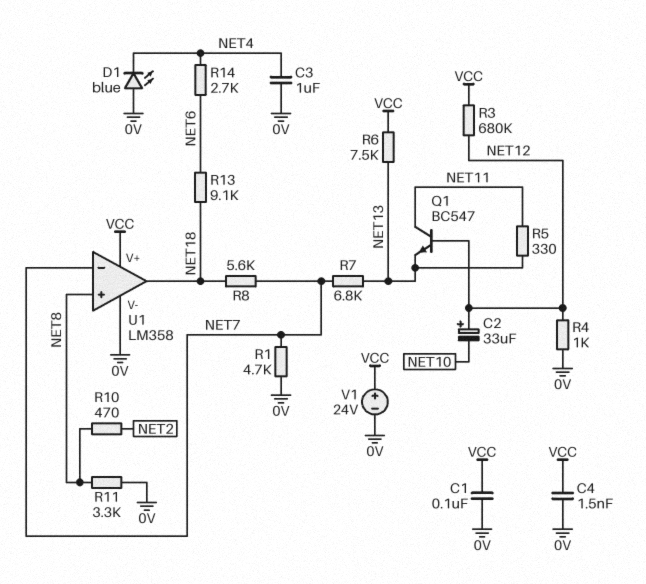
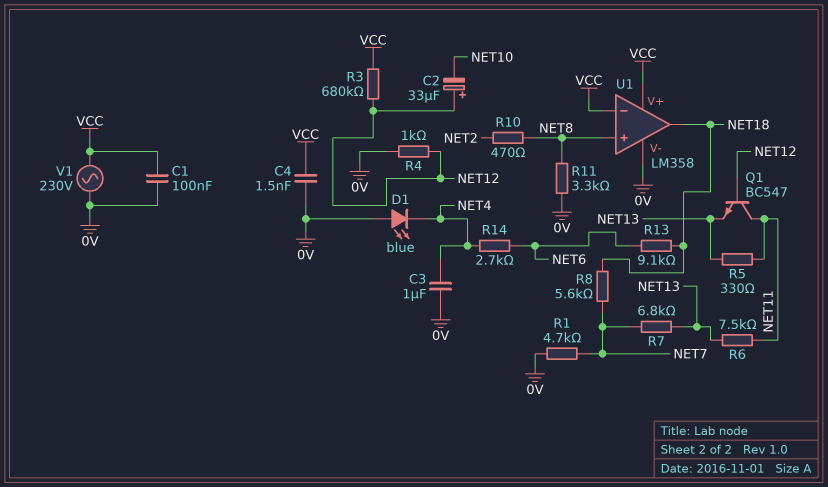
R6: 7.5k (NET13, VCC) -> 7.5k (NET11, NET13)
U1 pin in-: NET7 -> VCC
V1: 24V (plus VCC, minus 0V) -> AC 230V (0V, VCC)

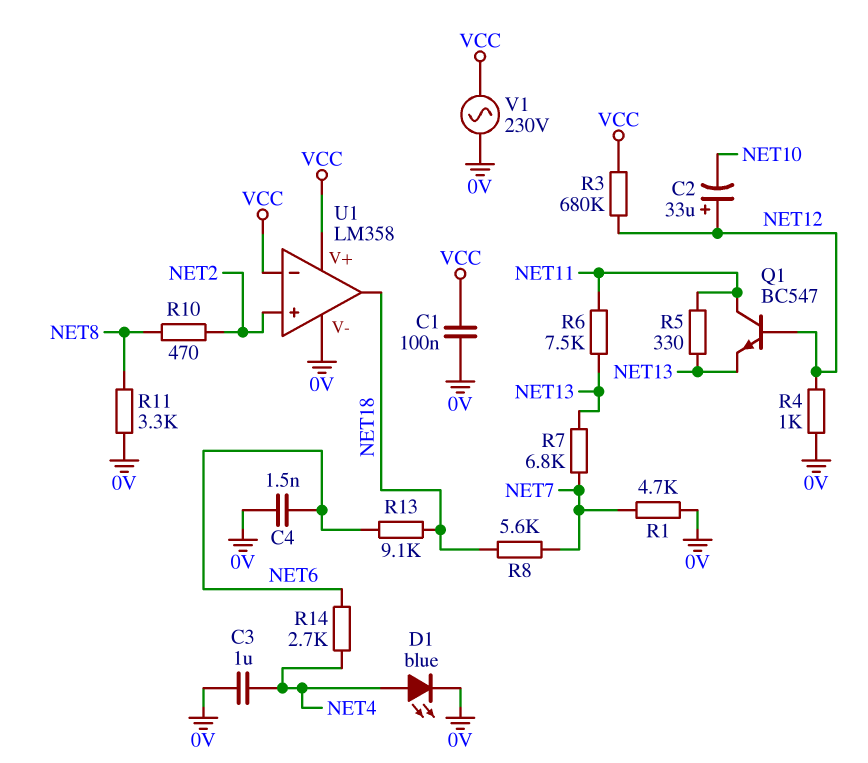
C4: 1.5nF (0V, VCC) -> 1.5nF (0V, NET6)
D1: LED blue (A 0V, K NET4) -> LED blue (A NET4, K 0V)
U1 pin in+: NET8 -> NET2

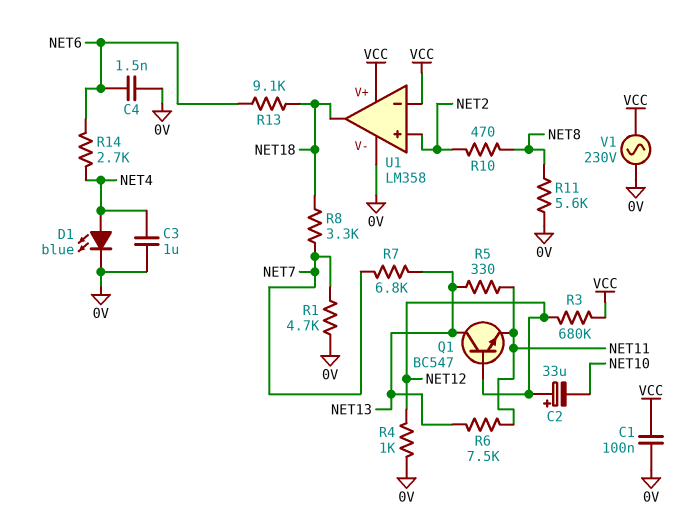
Q1: NPN BC547 (B NET12, C NET11, E NET13) -> NPN BC547 (B NET12, C NET13, E NET11)
R8: 5.6k (NET7, NET18) -> 3.3k (NET7, NET18)
R11: 3.3k (0V, NET8) -> 5.6k (0V, NET8)

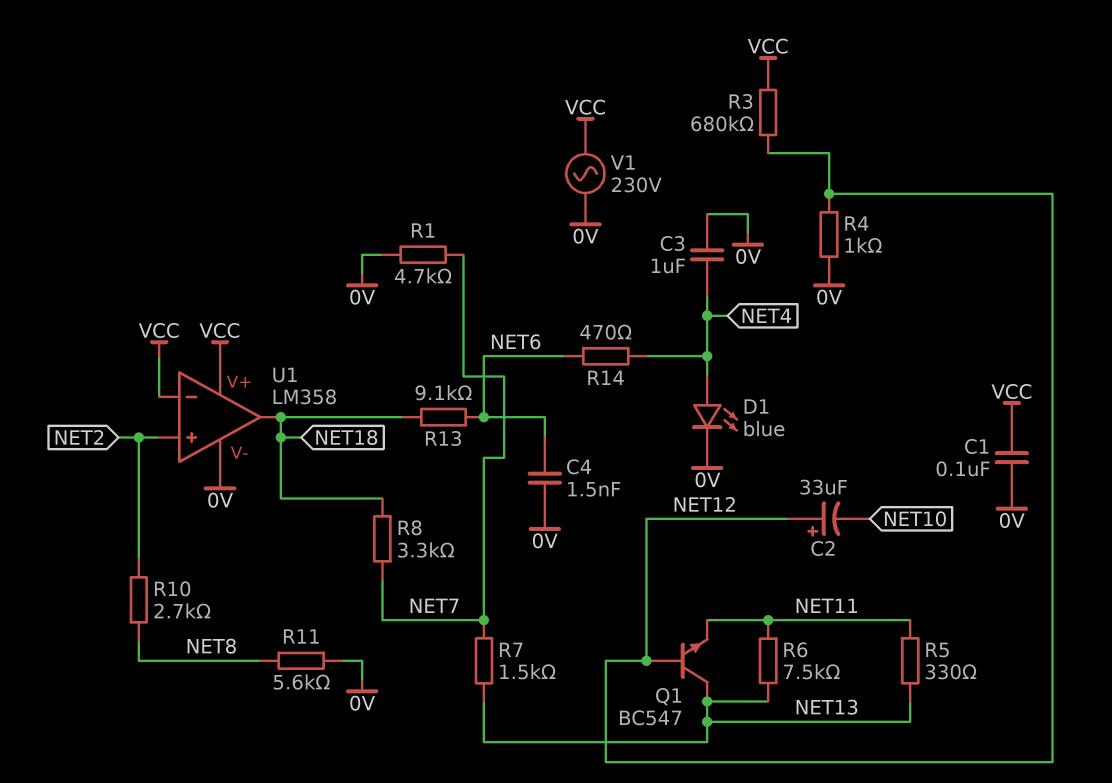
R7: 6.8k (NET7, NET13) -> 1.5k (NET7, NET13)
R10: 470 (NET2, NET8) -> 2.7k (NET2, NET8)
R14: 2.7k (NET4, NET6) -> 470 (NET4, NET6)

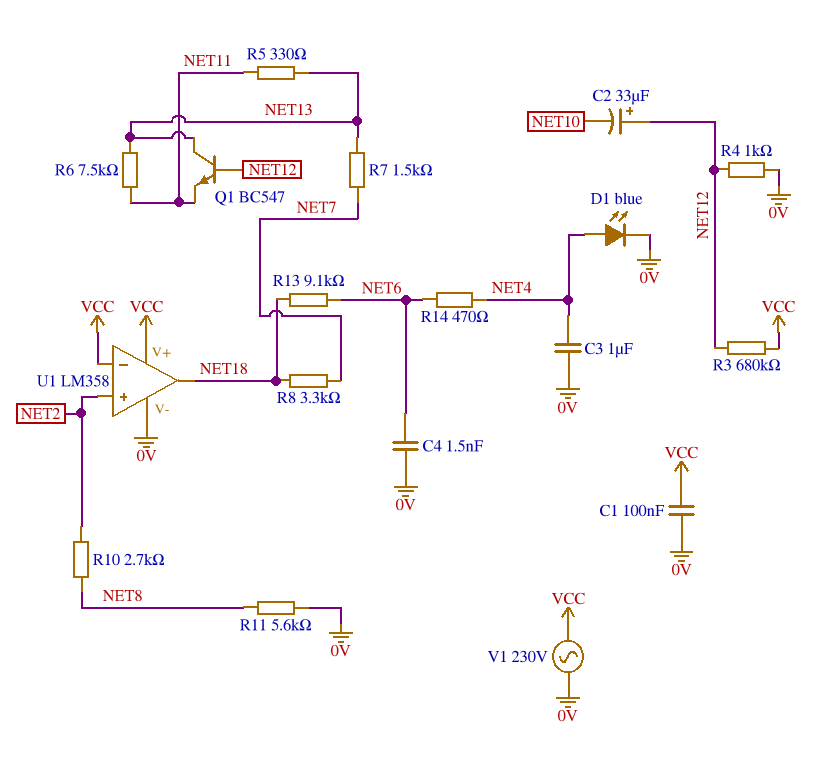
R1: 4.7k (0V, NET7) -> none

